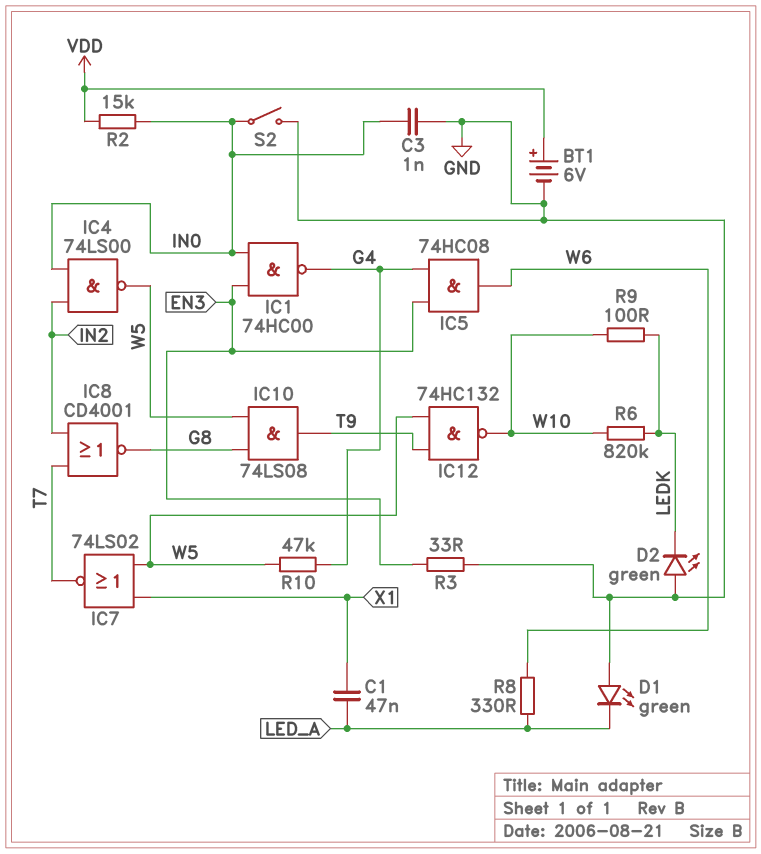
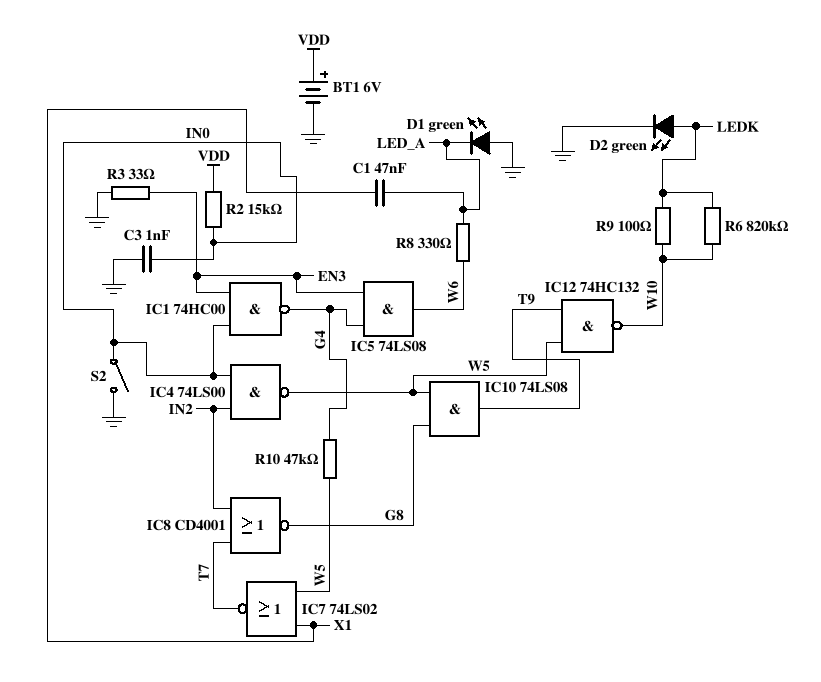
D2: LED green (A GND, K LEDK) -> LED green (A LEDK, K GND)
IC5: AND 74HC08 (in EN3, in G4, out W6) -> AND 74LS08 (in EN3, in G4, out W6)

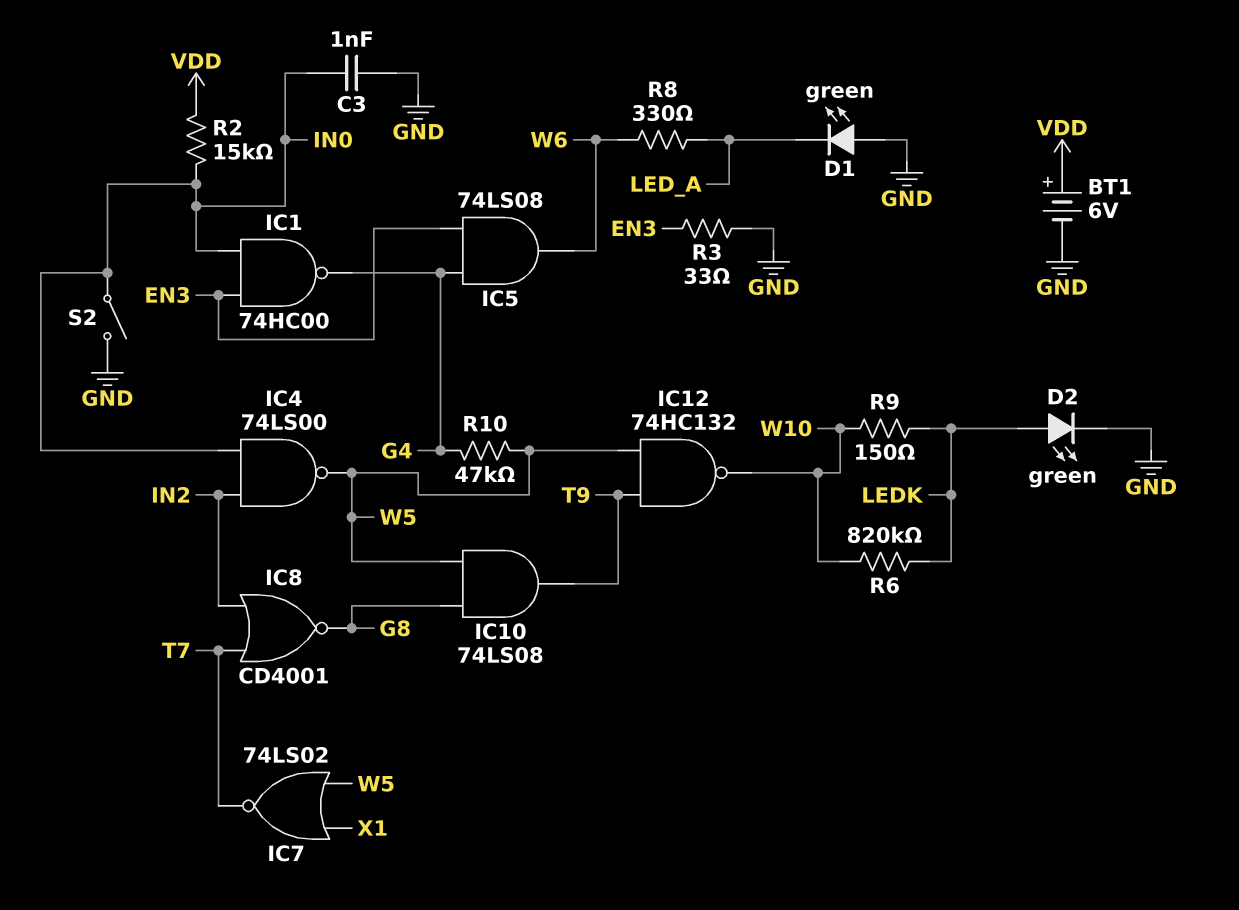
C1: 47nF (LED_A, X1) -> none
R9: 100 (LEDK, W10) -> 150 (LEDK, W10)

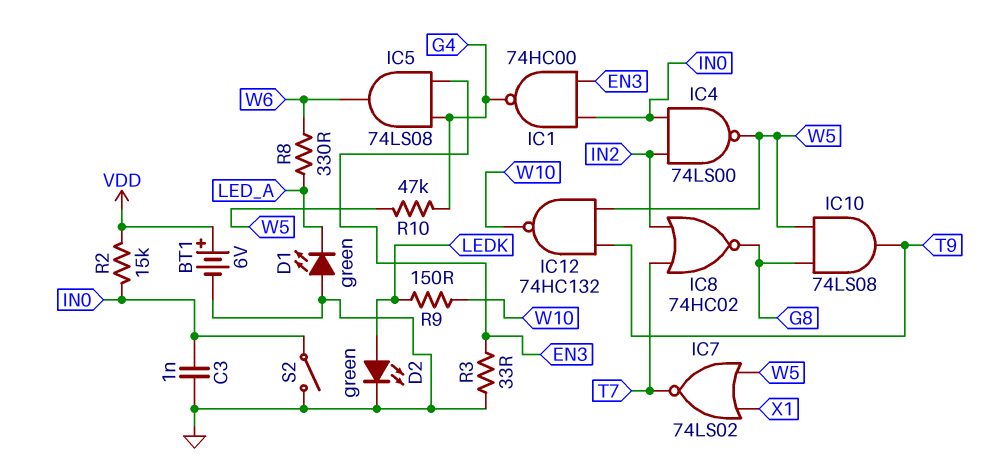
IC8: NOR CD4001 (in IN2, in T7, out G8) -> NOR 74HC02 (in IN2, in T7, out G8)
R6: 820k (LEDK, W10) -> none

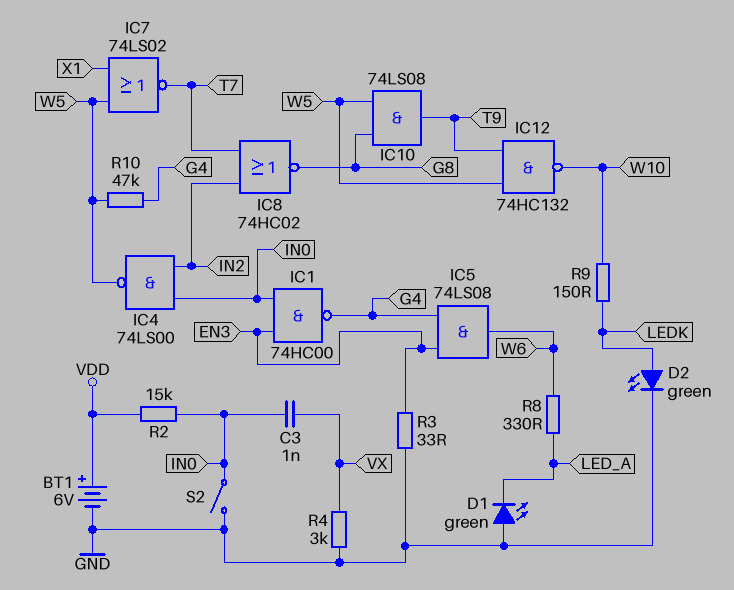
C3: 1nF (GND, IN0) -> 1nF (IN0, VX)
R4: none -> 3k (GND, VX)

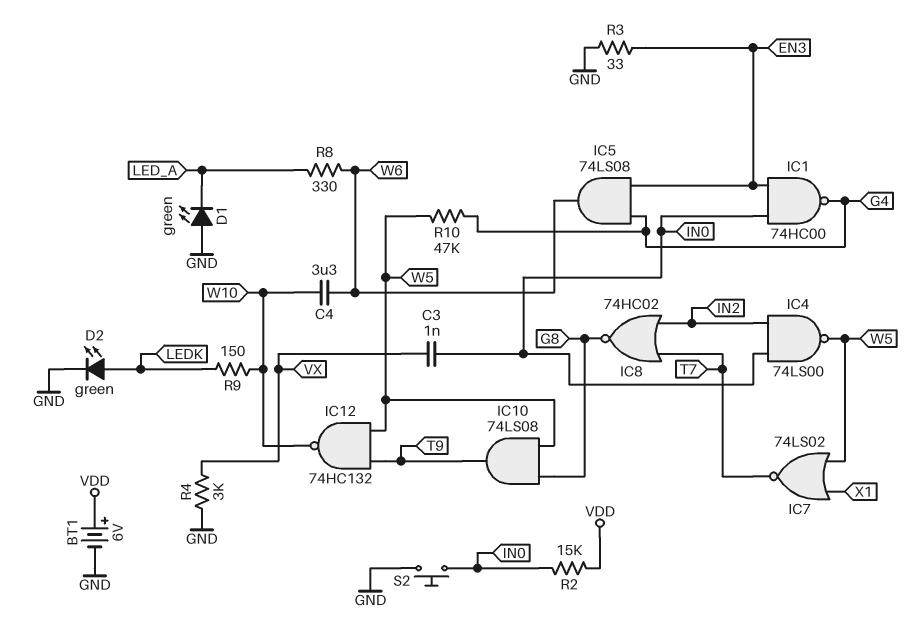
C4: none -> 3.3uF (W6, W10)
S2: switch (GND, IN0) -> button (GND, IN0)

